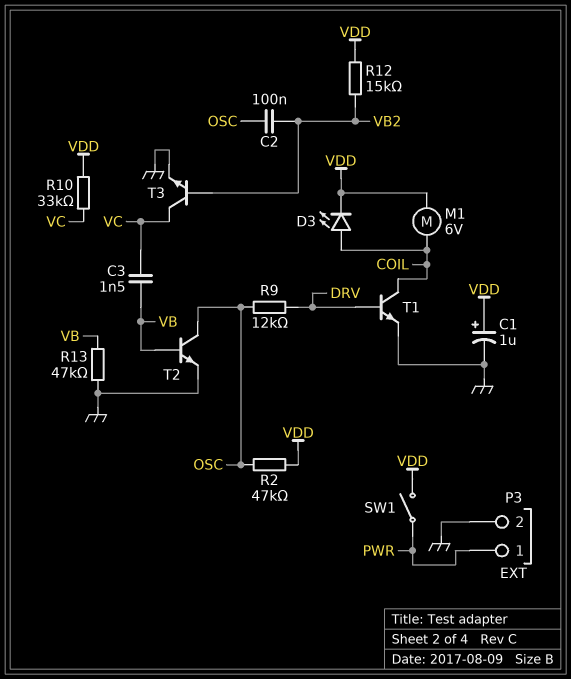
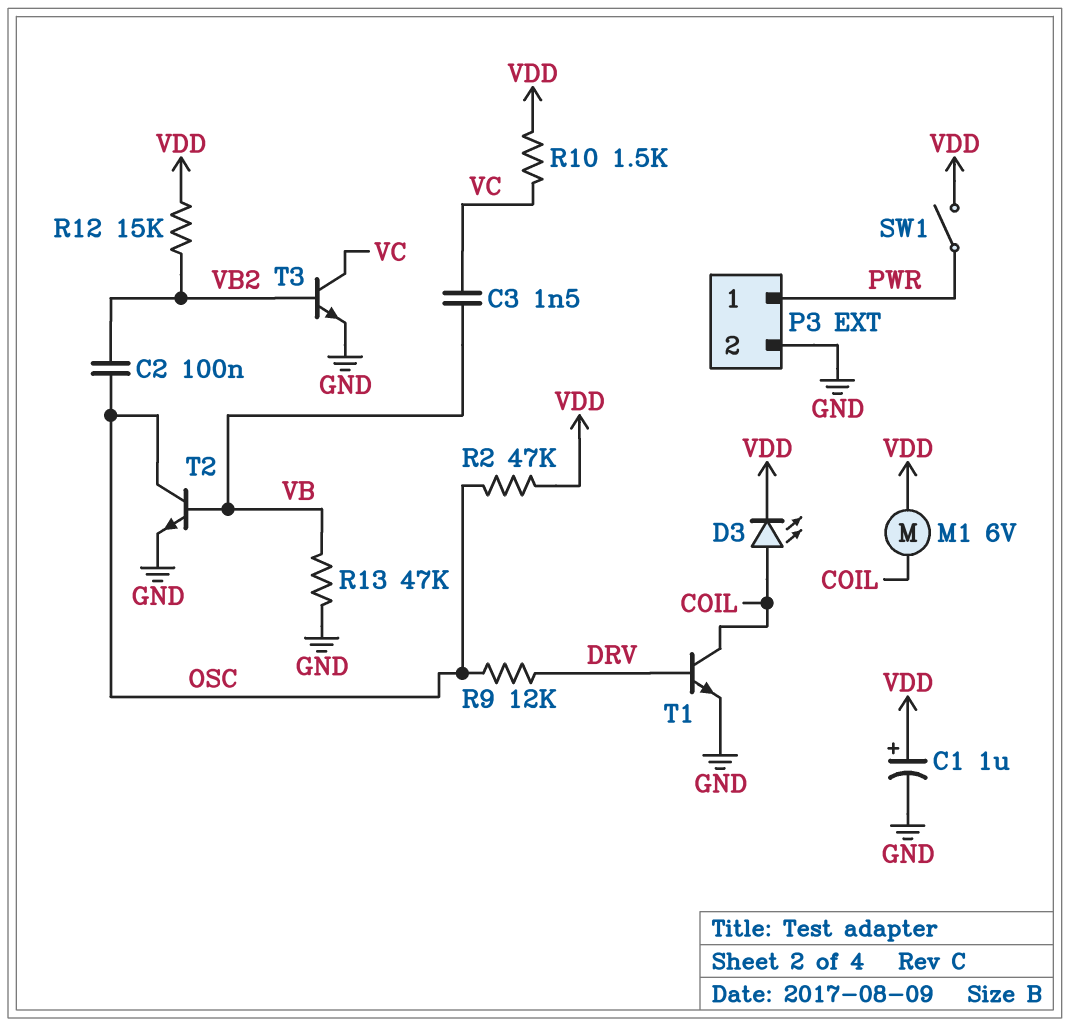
R10: 33k (VC, VDD) -> 1.5k (VC, VDD)

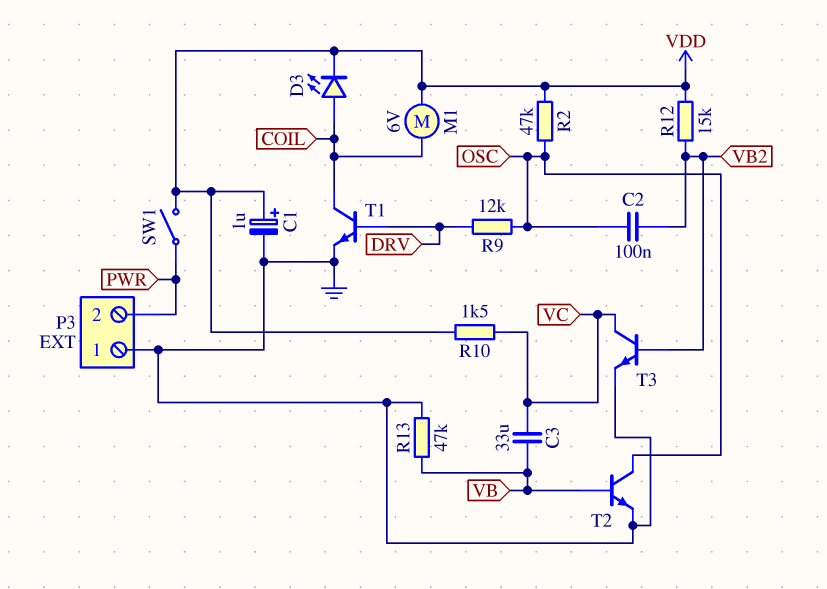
C3: 1.5nF (VB, VC) -> 33uF (VB, VC)
P3 pin 1: PWR -> GND
P3 pin 2: GND -> PWR

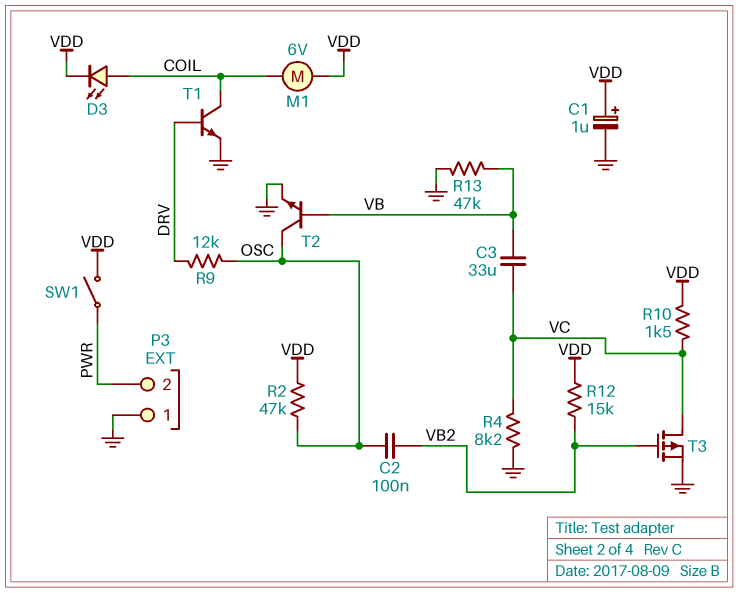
R4: none -> 8.2k (GND, VC)
T3: NPN (B VB2, C VC, E GND) -> PMOS (G VB2, D VC, S GND)

